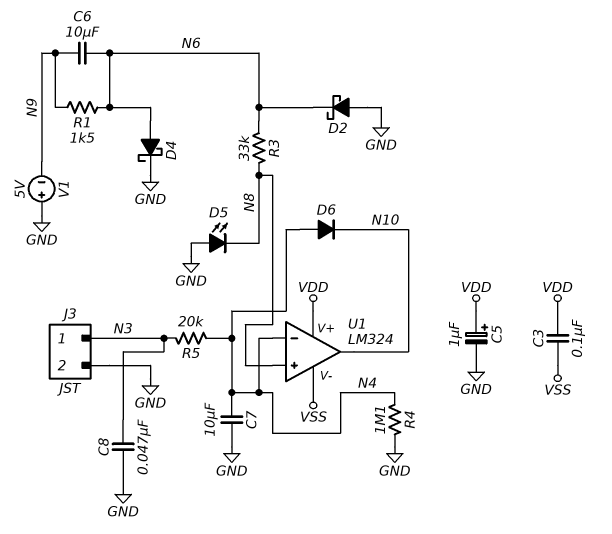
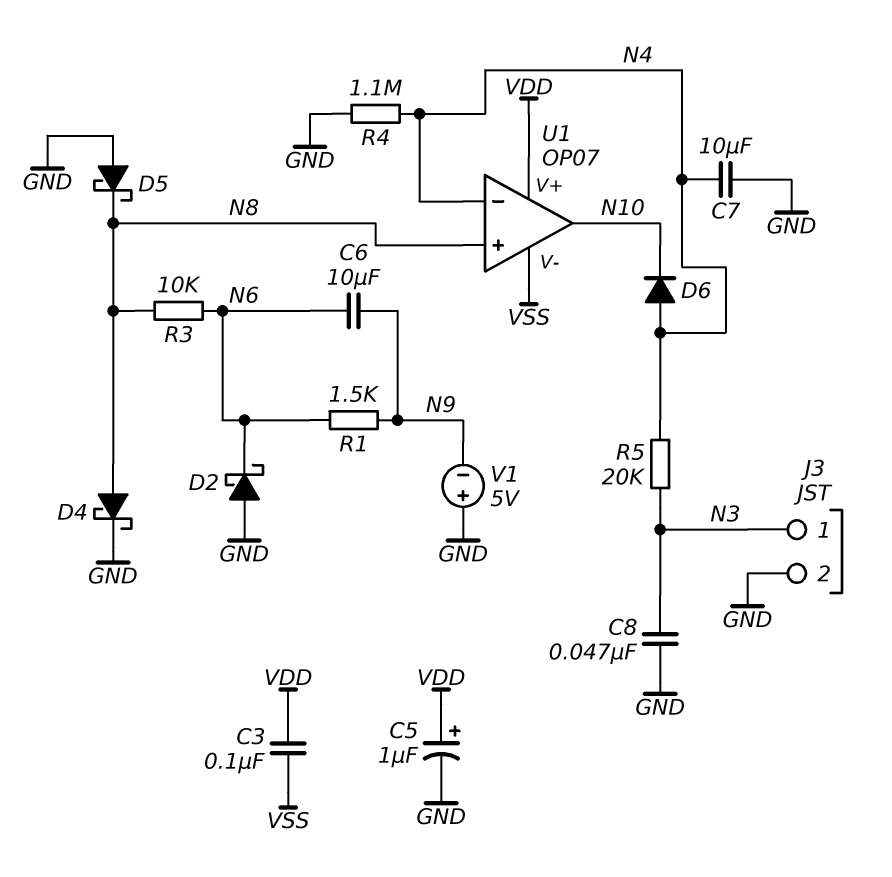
D4: schottky (A N6, K GND) -> schottky (A N8, K GND)
D5: LED (A GND, K N8) -> schottky (A GND, K N8)
R3: 33k (N6, N8) -> 10k (N6, N8)
U1: LM324 -> OP07

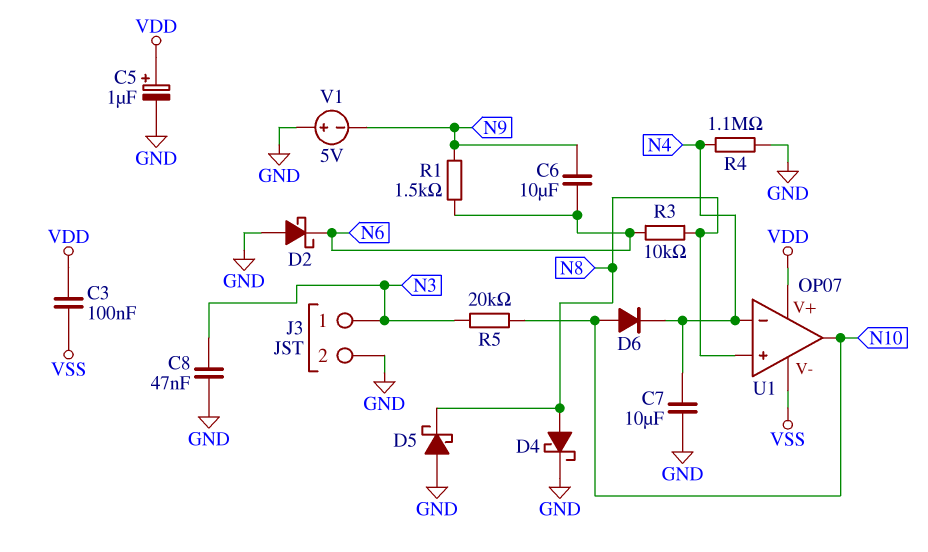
D6: diode (A N4, K N10) -> diode (A N10, K N4)
R5: 20k (N3, N4) -> 20k (N3, N10)

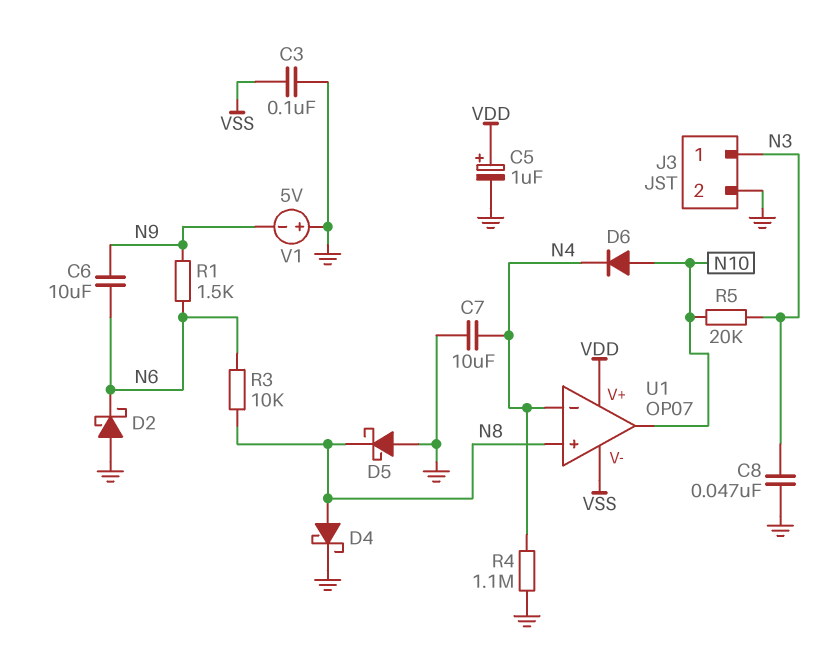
C3: 100nF (VDD, VSS) -> 100nF (GND, VSS)

